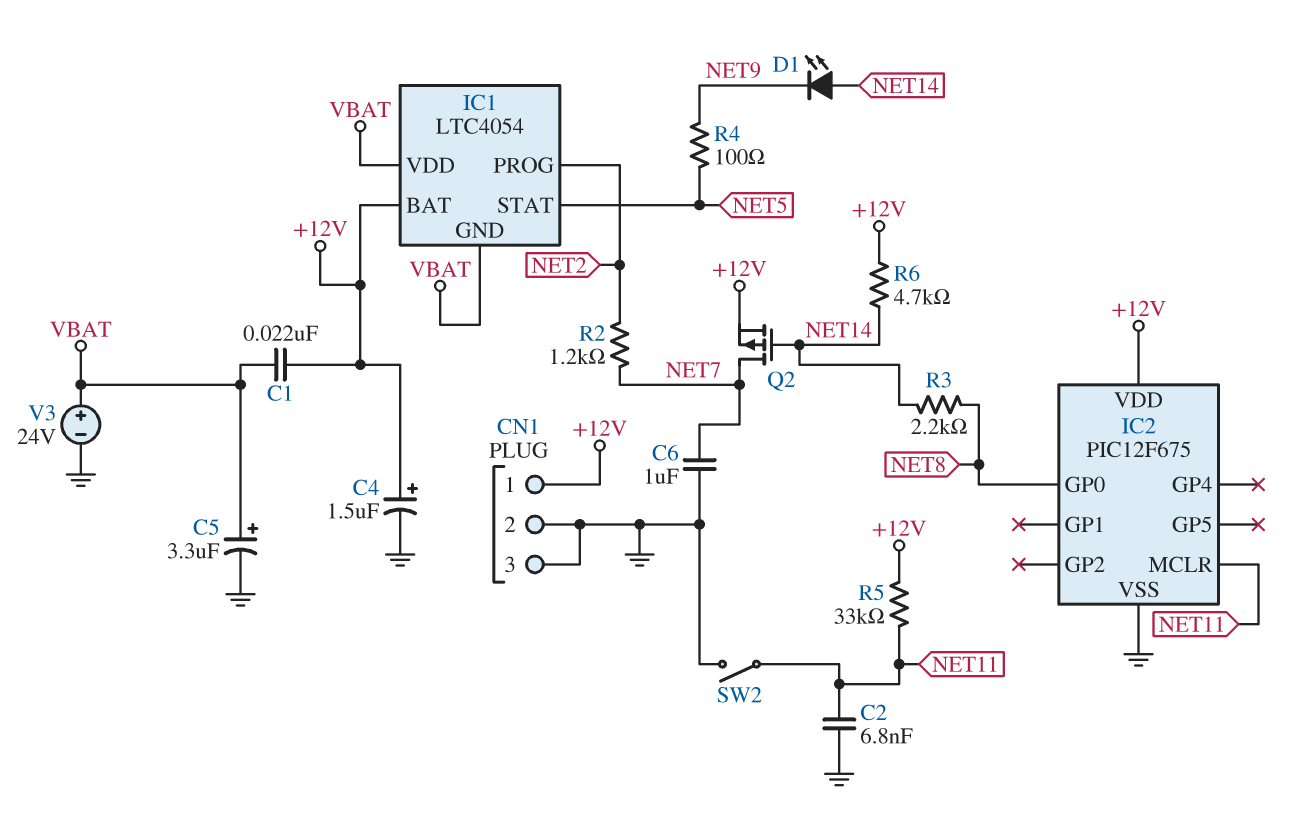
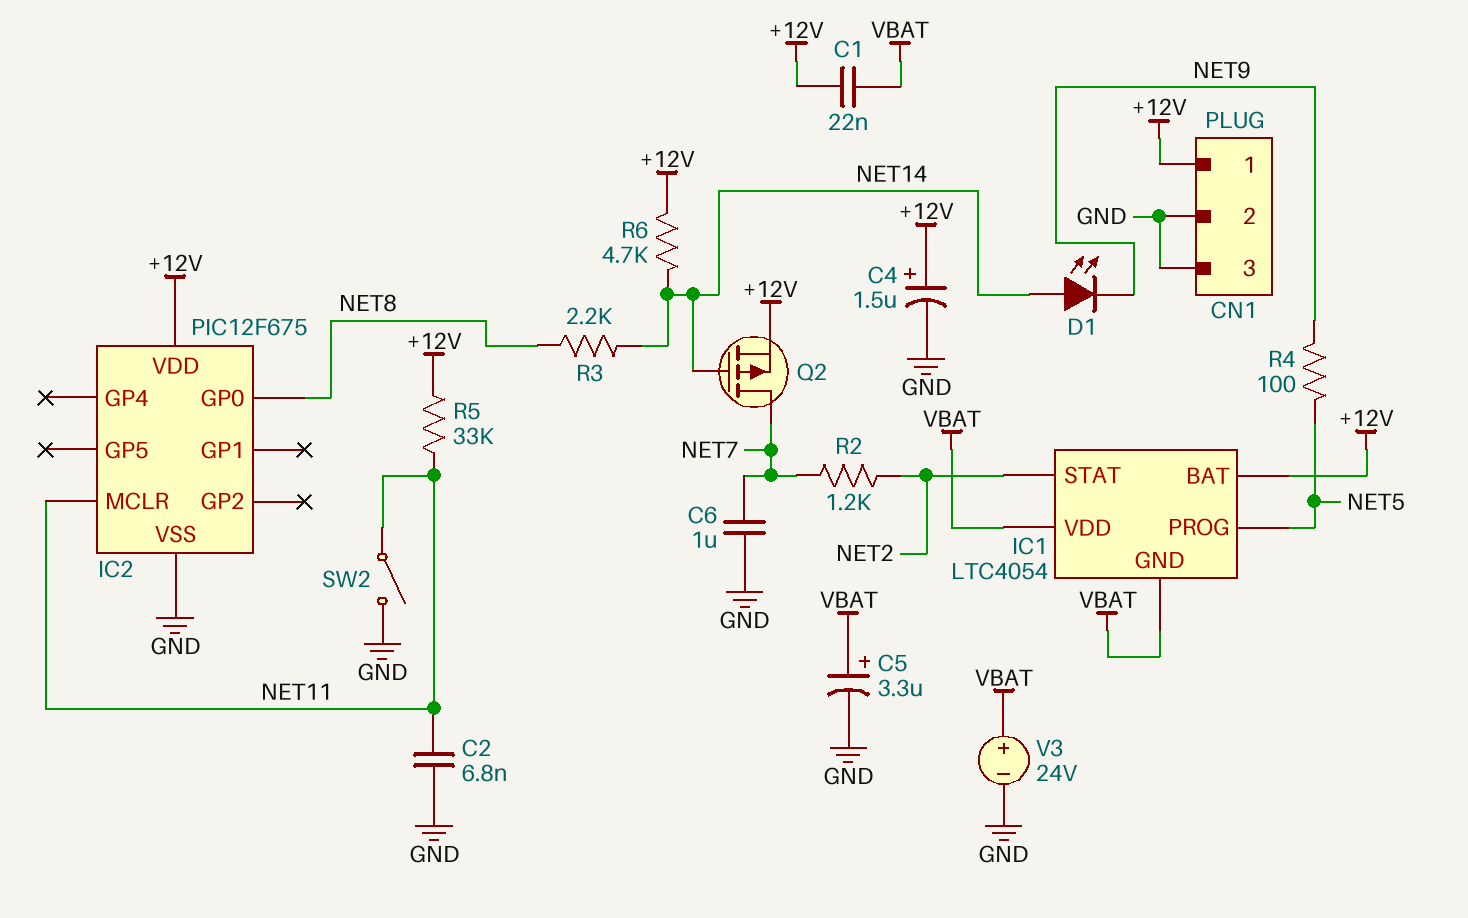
IC1 pin PROG: NET2 -> NET5
IC1 pin STAT: NET5 -> NET2

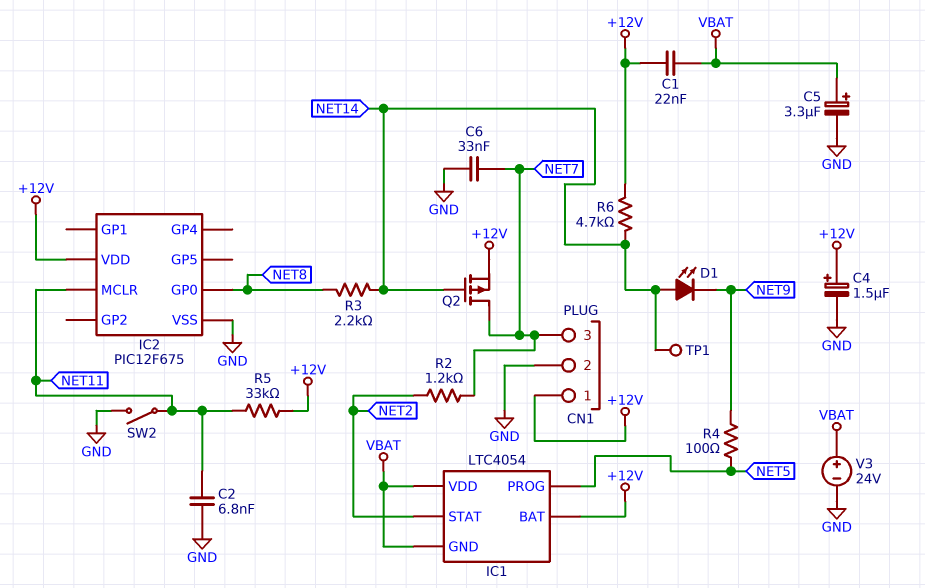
C6: 1uF (GND, NET7) -> 33nF (GND, NET7)
CN1 pin 3: GND -> NET7
TP1: none -> test point (NET14)

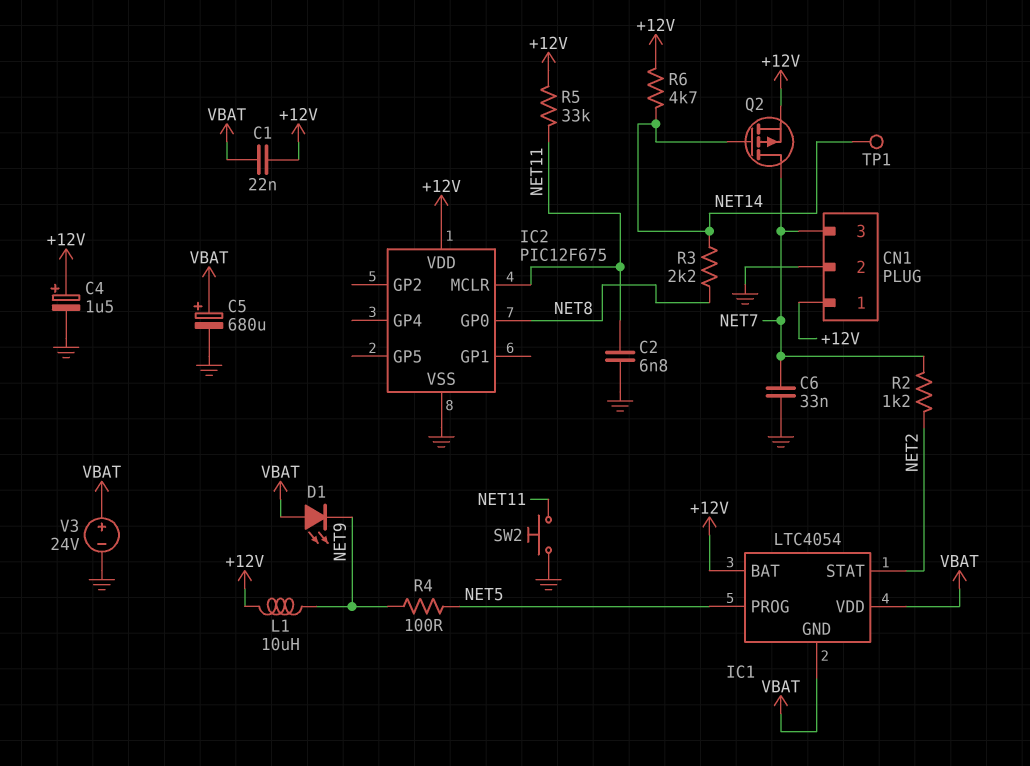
C5: 3.3uF (plus VBAT, minus GND) -> 680uF (plus VBAT, minus GND)
D1: LED (A NET14, K NET9) -> LED (A VBAT, K NET9)
L1: none -> 10uH (+12V, NET9)
SW2: switch (GND, NET11) -> button (GND, NET11)

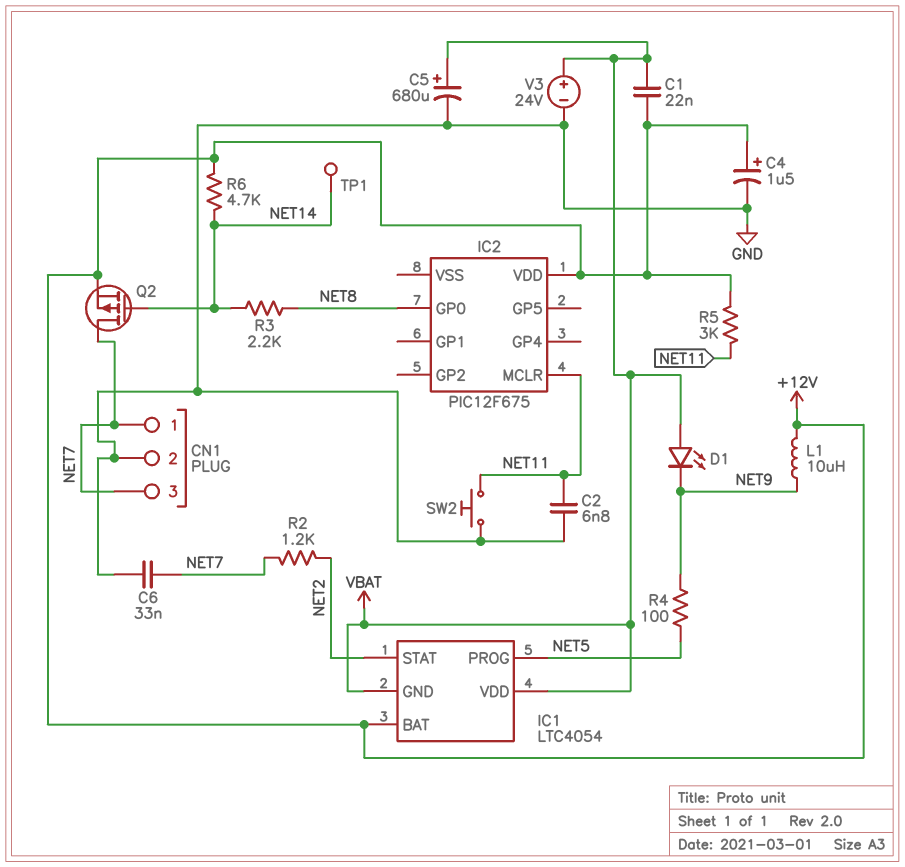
CN1 pin 1: +12V -> NET7
IC2 pin VSS: GND -> none
R5: 33k (+12V, NET11) -> 3k (+12V, NET11)

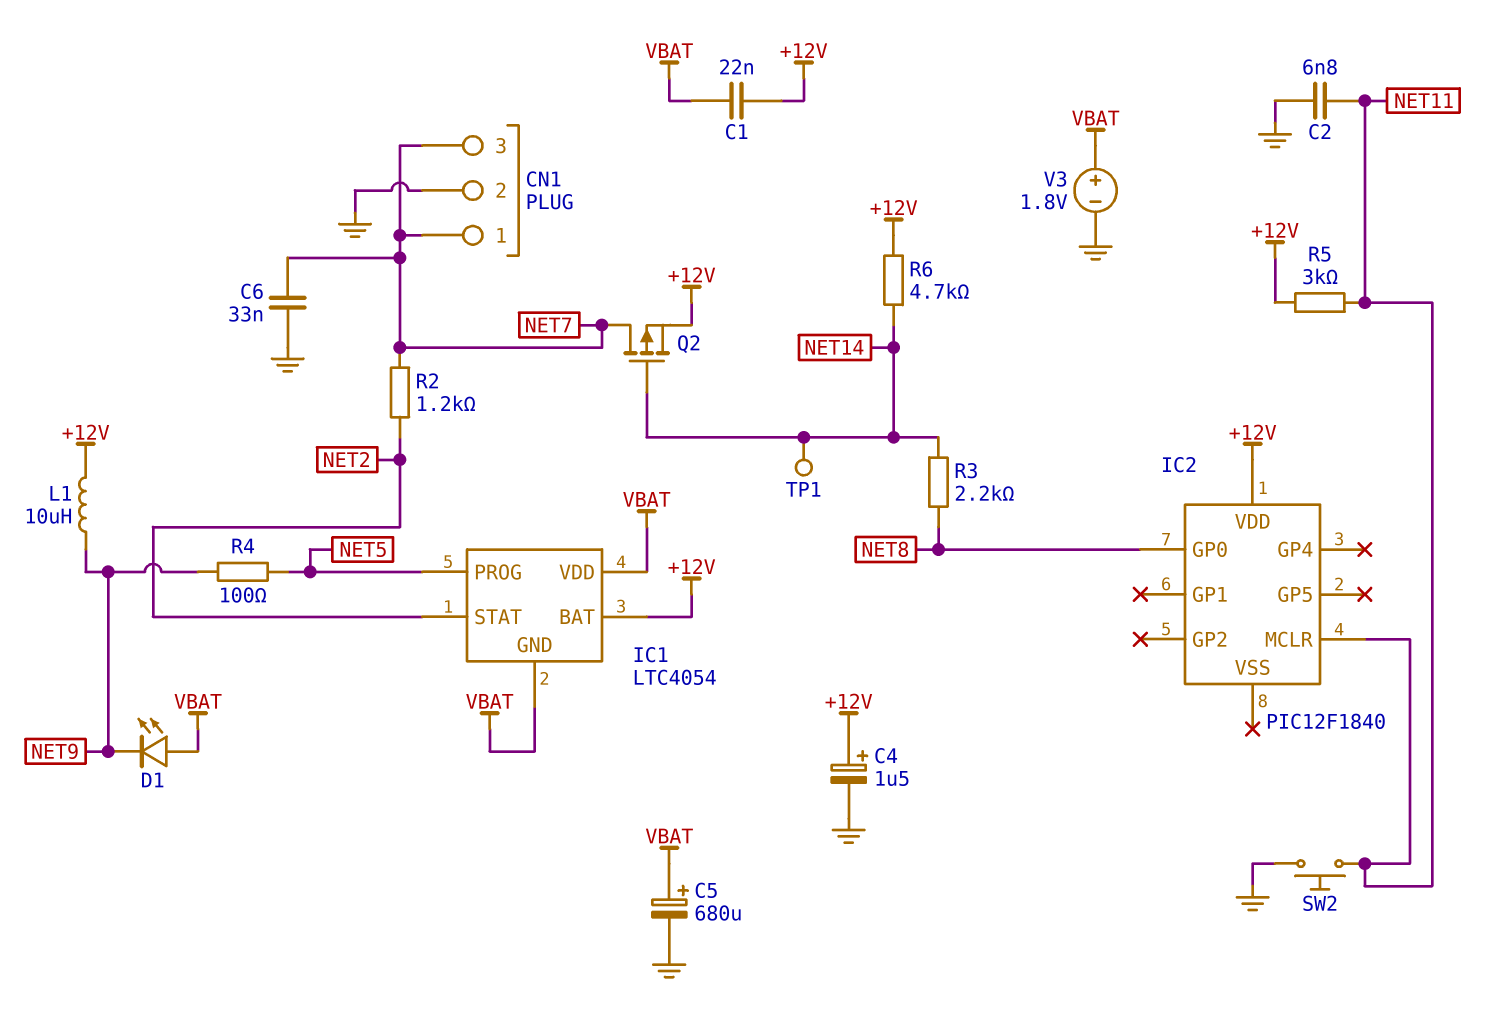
IC2: PIC12F675 -> PIC12F1840
V3: 24V (plus VBAT, minus GND) -> 1.8V (plus VBAT, minus GND)

